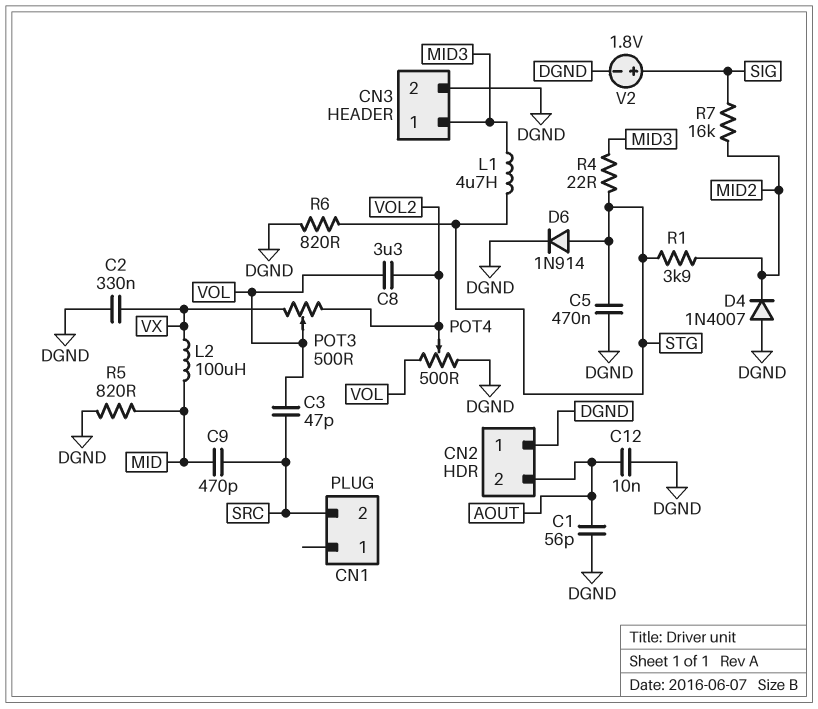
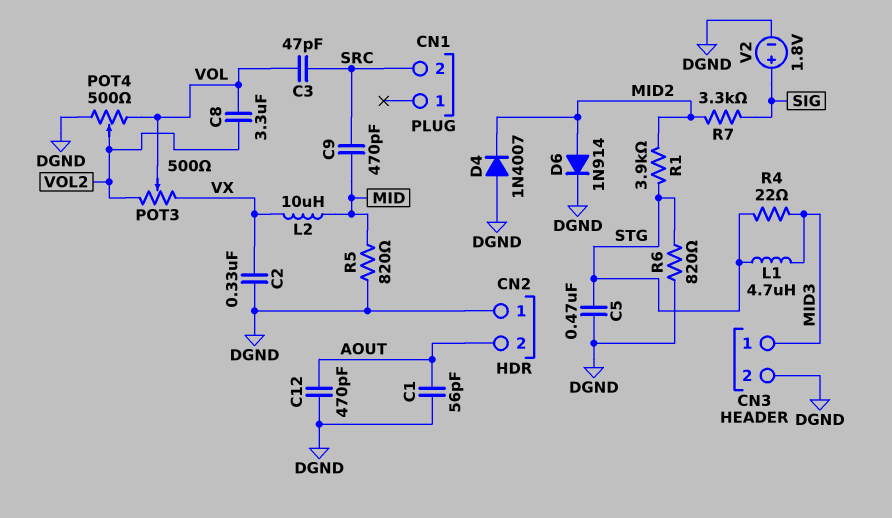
C12: 10nF (AOUT, DGND) -> 470pF (AOUT, DGND)
D6: diode 1N914 (A STG, K DGND) -> diode 1N914 (A MID2, K DGND)
L2: 100uH (MID, VX) -> 10uH (MID, VX)
R7: 16k (MID2, SIG) -> 3.3k (MID2, SIG)

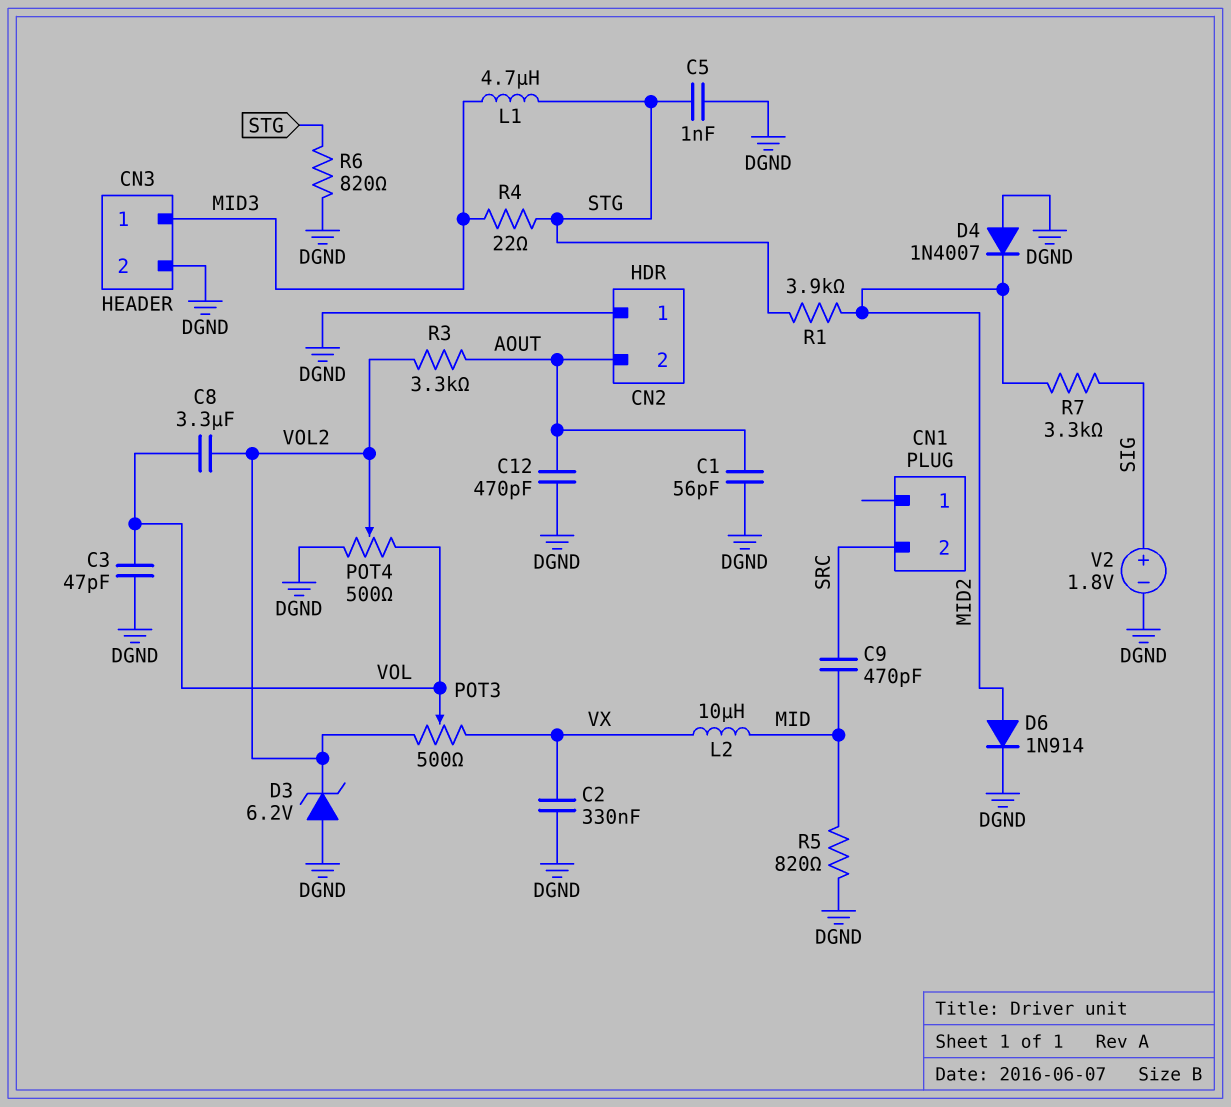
C3: 47pF (SRC, VOL) -> 47pF (DGND, VOL)
C5: 470nF (DGND, STG) -> 1nF (DGND, STG)
D3: none -> zener 6.2V (A DGND, K VOL2)
R3: none -> 3.3k (AOUT, VOL2)

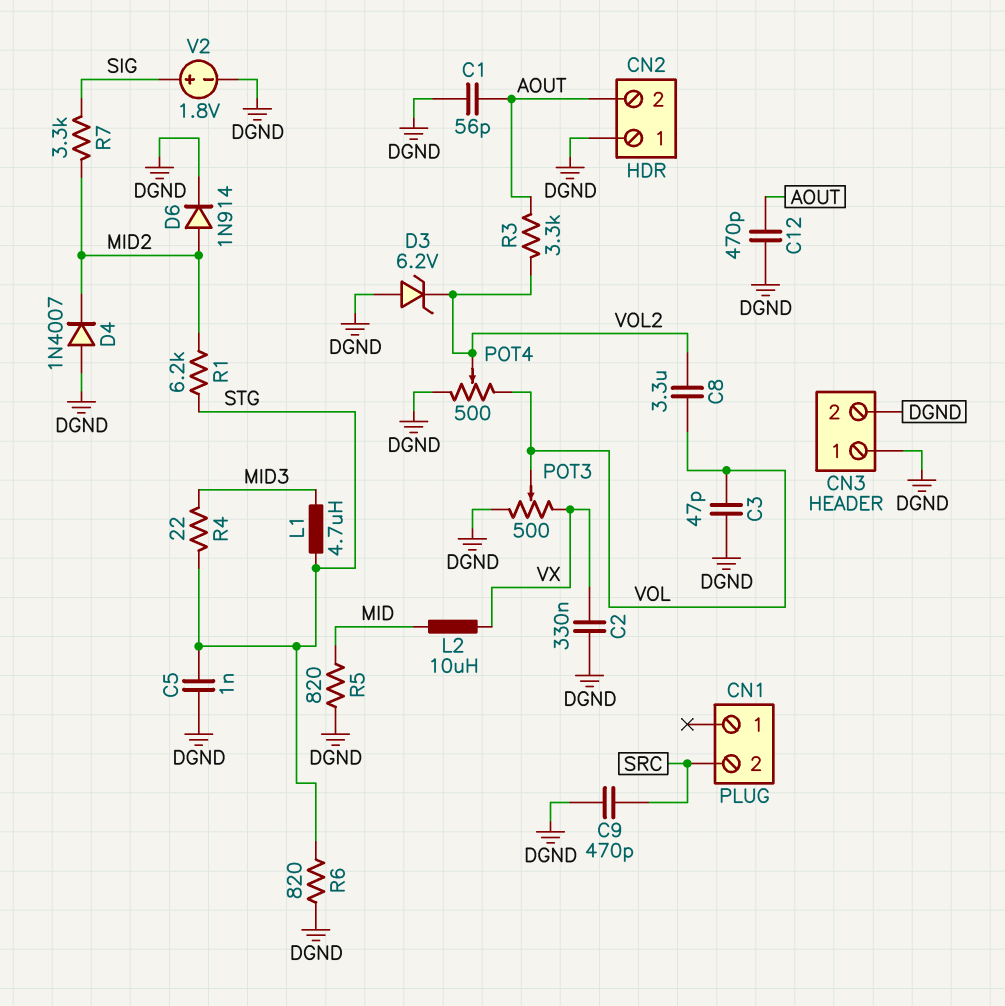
C9: 470pF (MID, SRC) -> 470pF (DGND, SRC)
CN3 pin 1: MID3 -> DGND
POT3: 500 (VOL2, VX, wiper VOL) -> 500 (DGND, VX, wiper VOL)
R1: 3.9k (MID2, STG) -> 6.2k (MID2, STG)

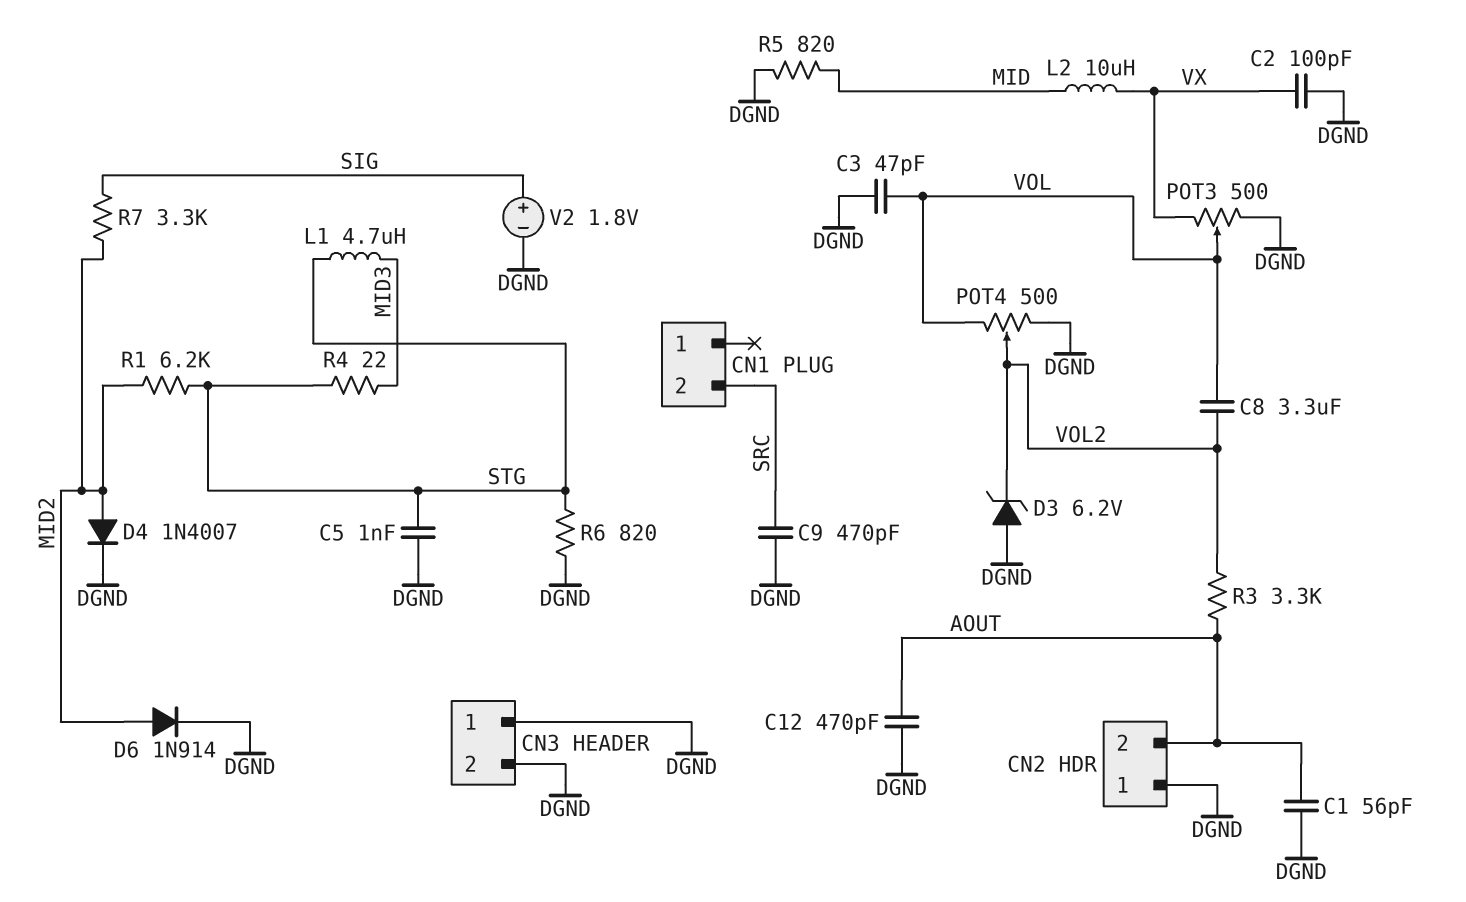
C2: 330nF (DGND, VX) -> 100pF (DGND, VX)
D4: diode 1N4007 (A DGND, K MID2) -> diode 1N4007 (A MID2, K DGND)

